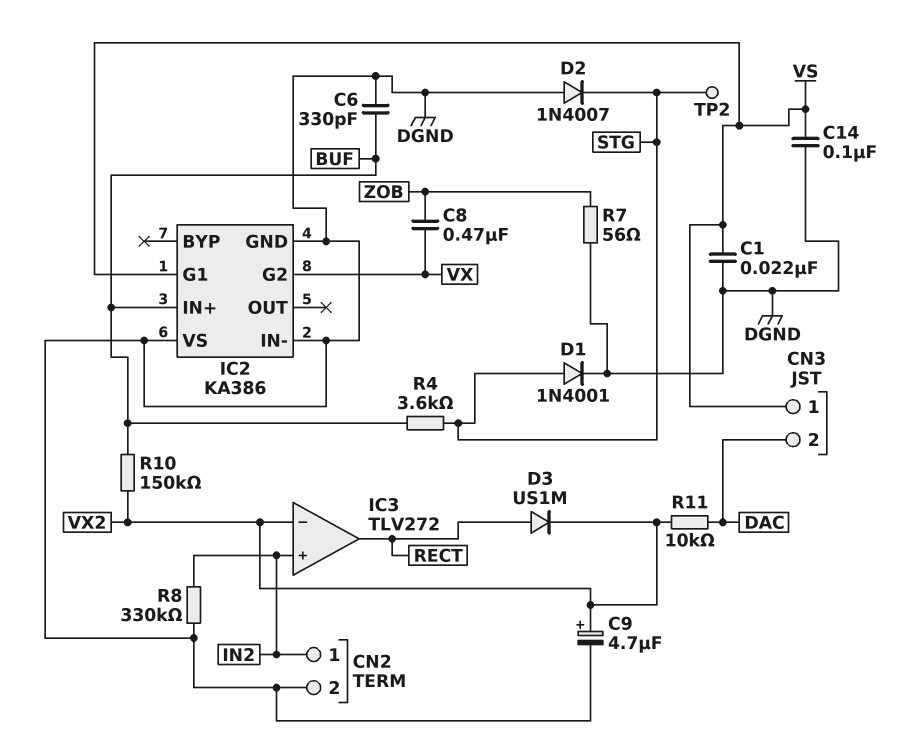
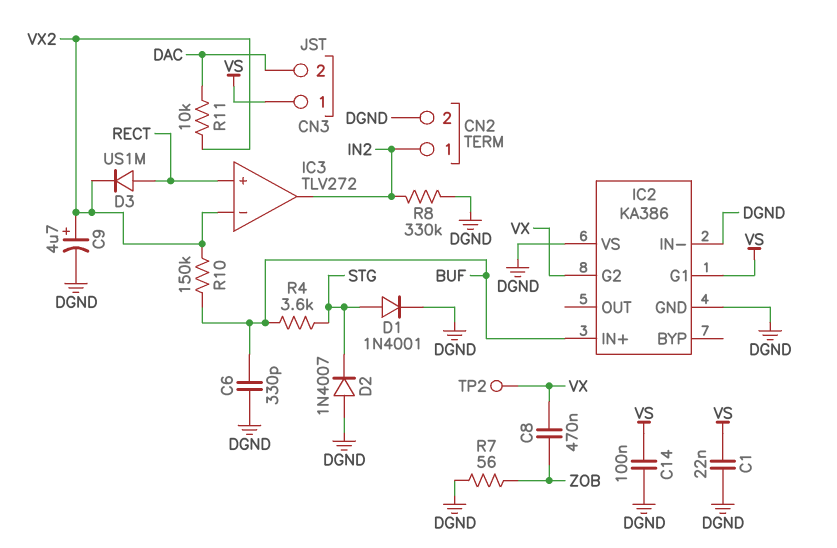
IC3 pin in+: IN2 -> RECT
IC3 pin out: RECT -> IN2
TP2: test point (STG) -> test point (VX)

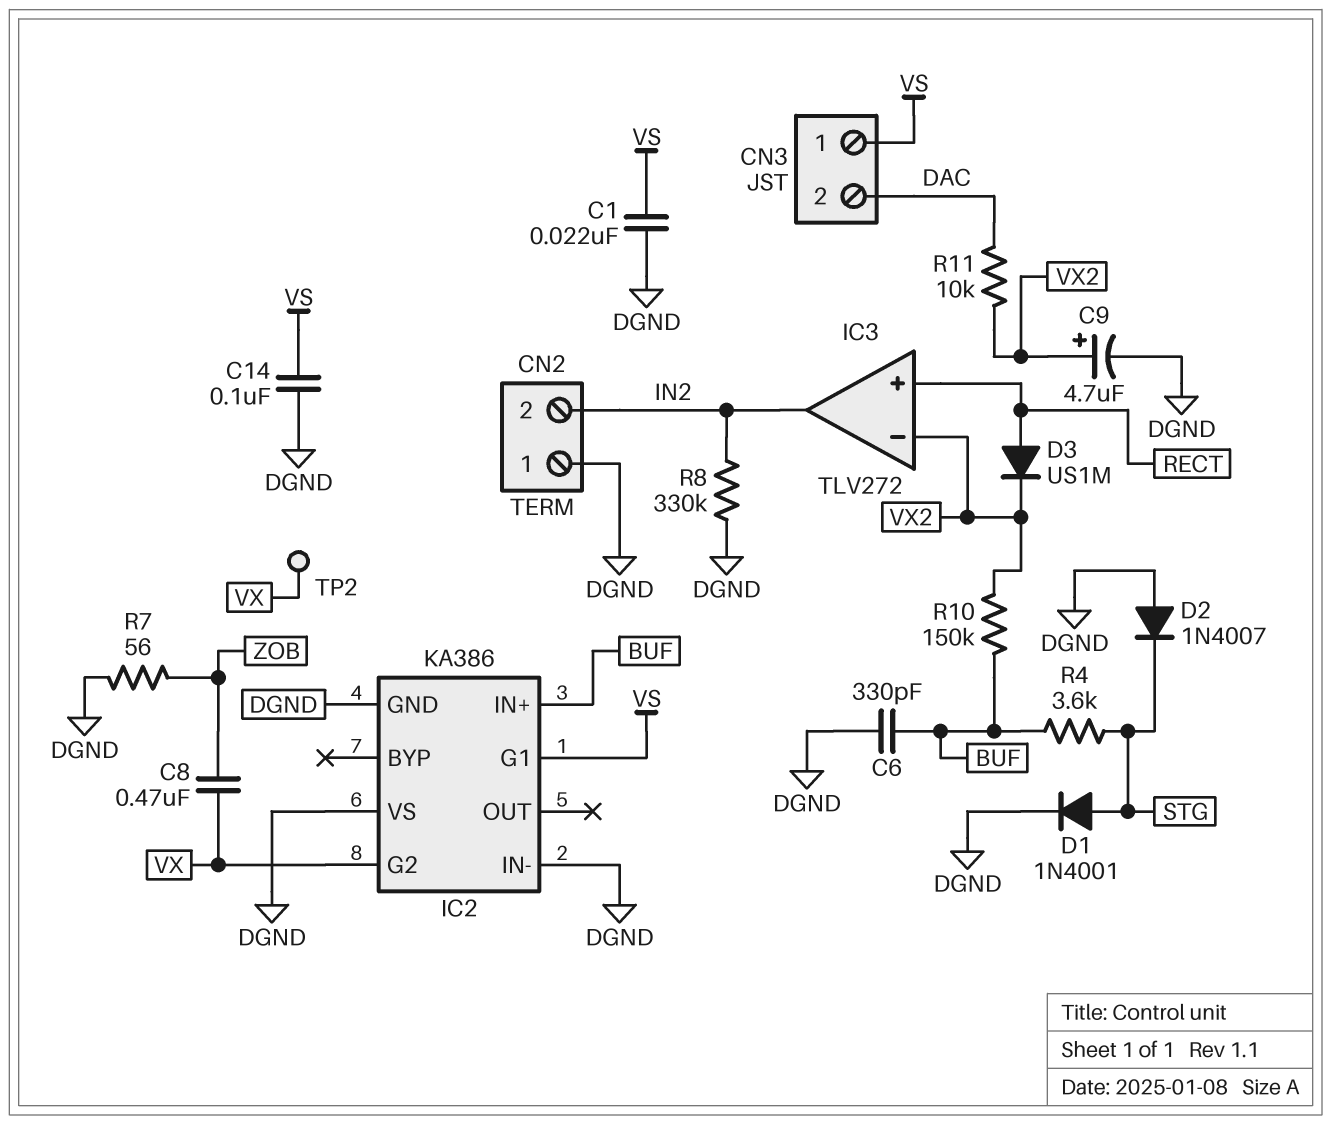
CN2 pin 1: IN2 -> DGND
CN2 pin 2: DGND -> IN2

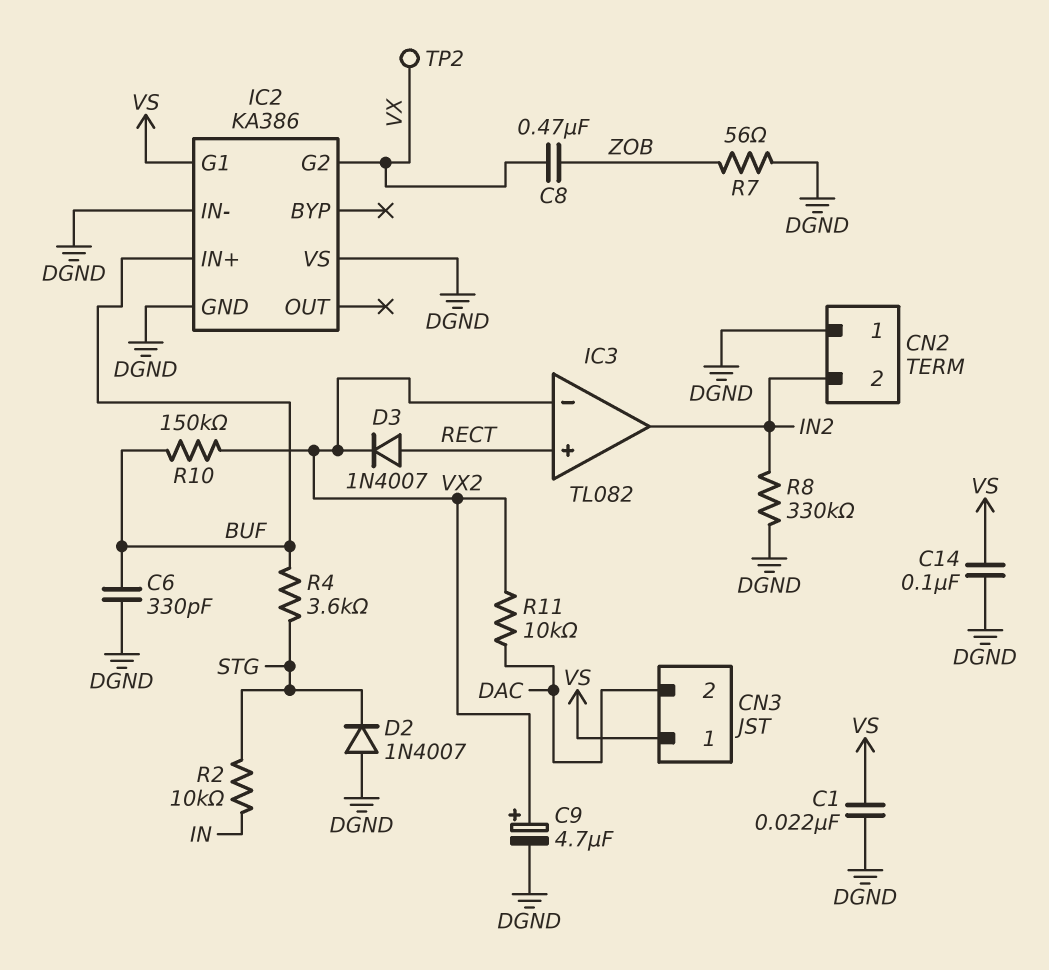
D1: diode 1N4001 (A STG, K DGND) -> none
D3: diode US1M (A RECT, K VX2) -> diode 1N4007 (A RECT, K VX2)
IC3: TLV272 -> TL082
R2: none -> 10k (IN, STG)

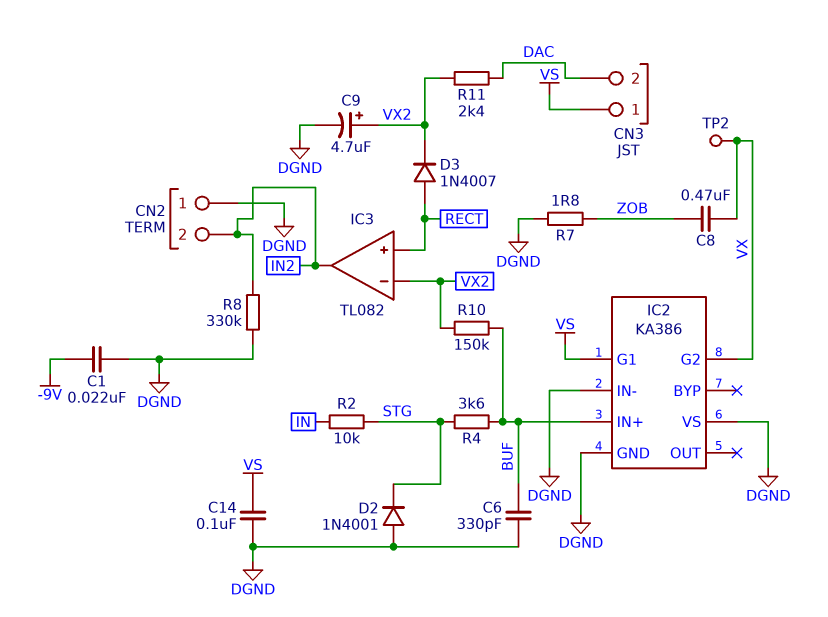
C1: 22nF (DGND, VS) -> 22nF (-9V, DGND)
D2: diode 1N4007 (A DGND, K STG) -> diode 1N4001 (A DGND, K STG)
R7: 56 (DGND, ZOB) -> 1.8 (DGND, ZOB)
R11: 10k (DAC, VX2) -> 2.4k (DAC, VX2)

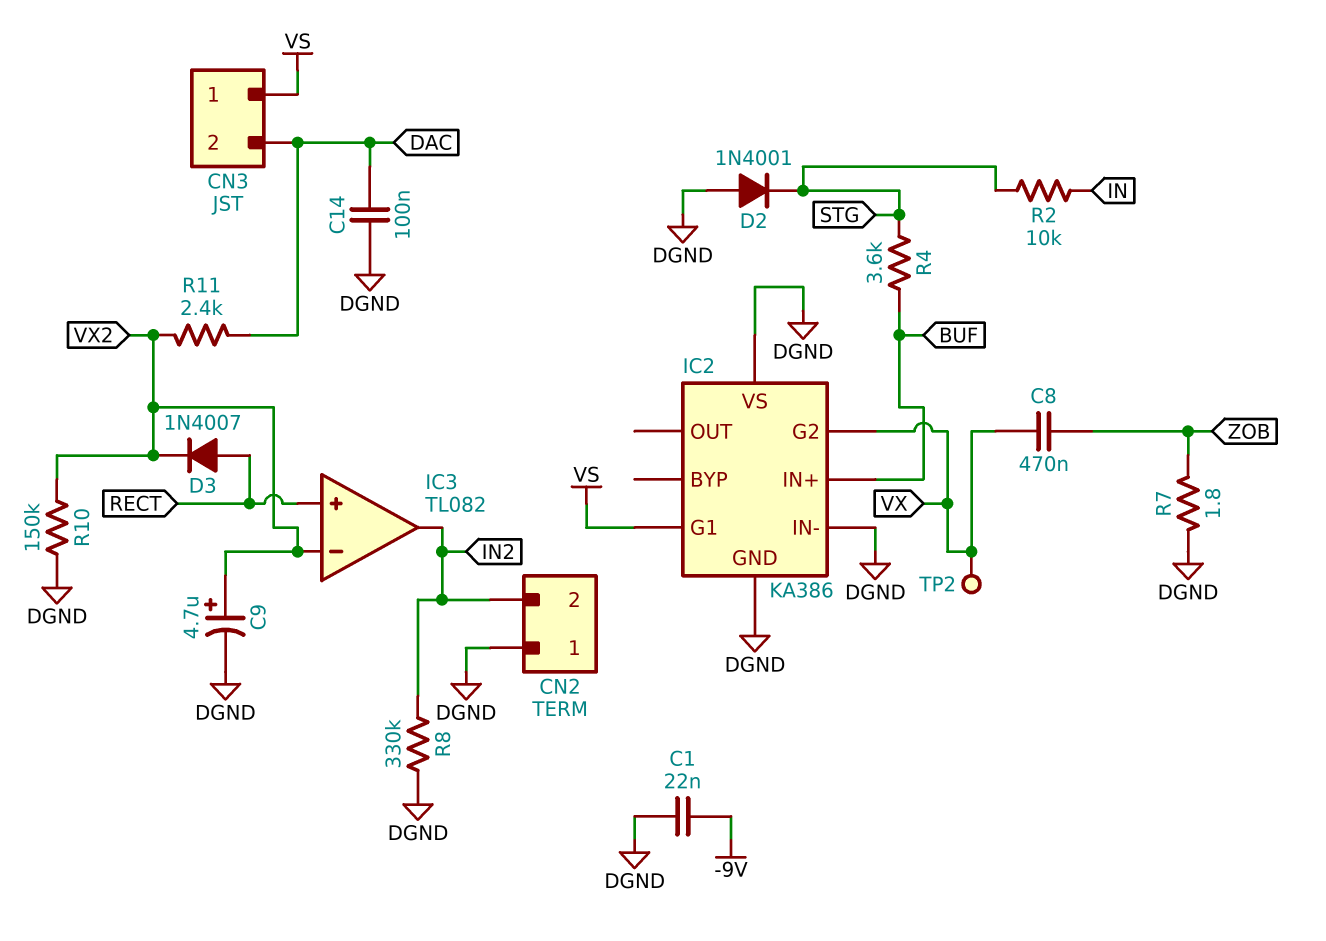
C6: 330pF (BUF, DGND) -> none
C14: 100nF (DGND, VS) -> 100nF (DAC, DGND)
R10: 150k (BUF, VX2) -> 150k (DGND, VX2)

